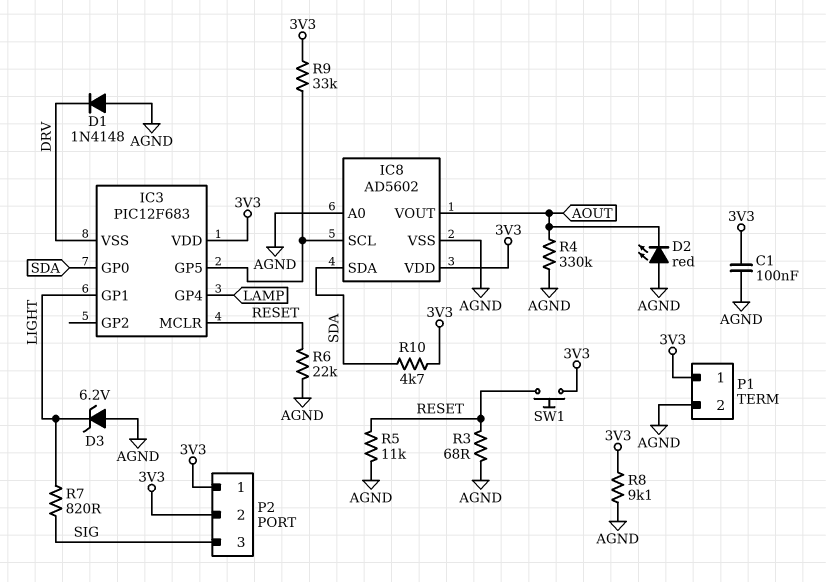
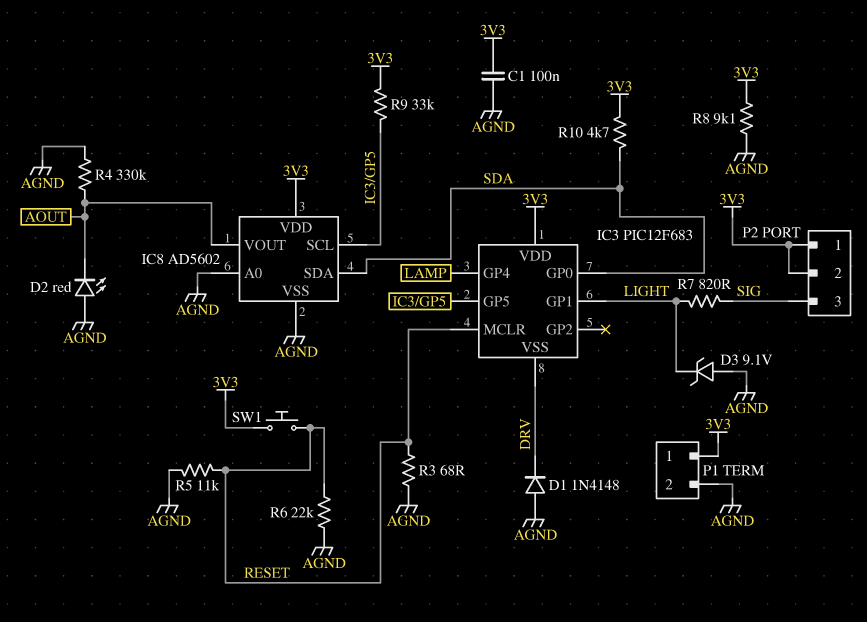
D3: zener 6.2V (A AGND, K LIGHT) -> zener 9.1V (A AGND, K LIGHT)

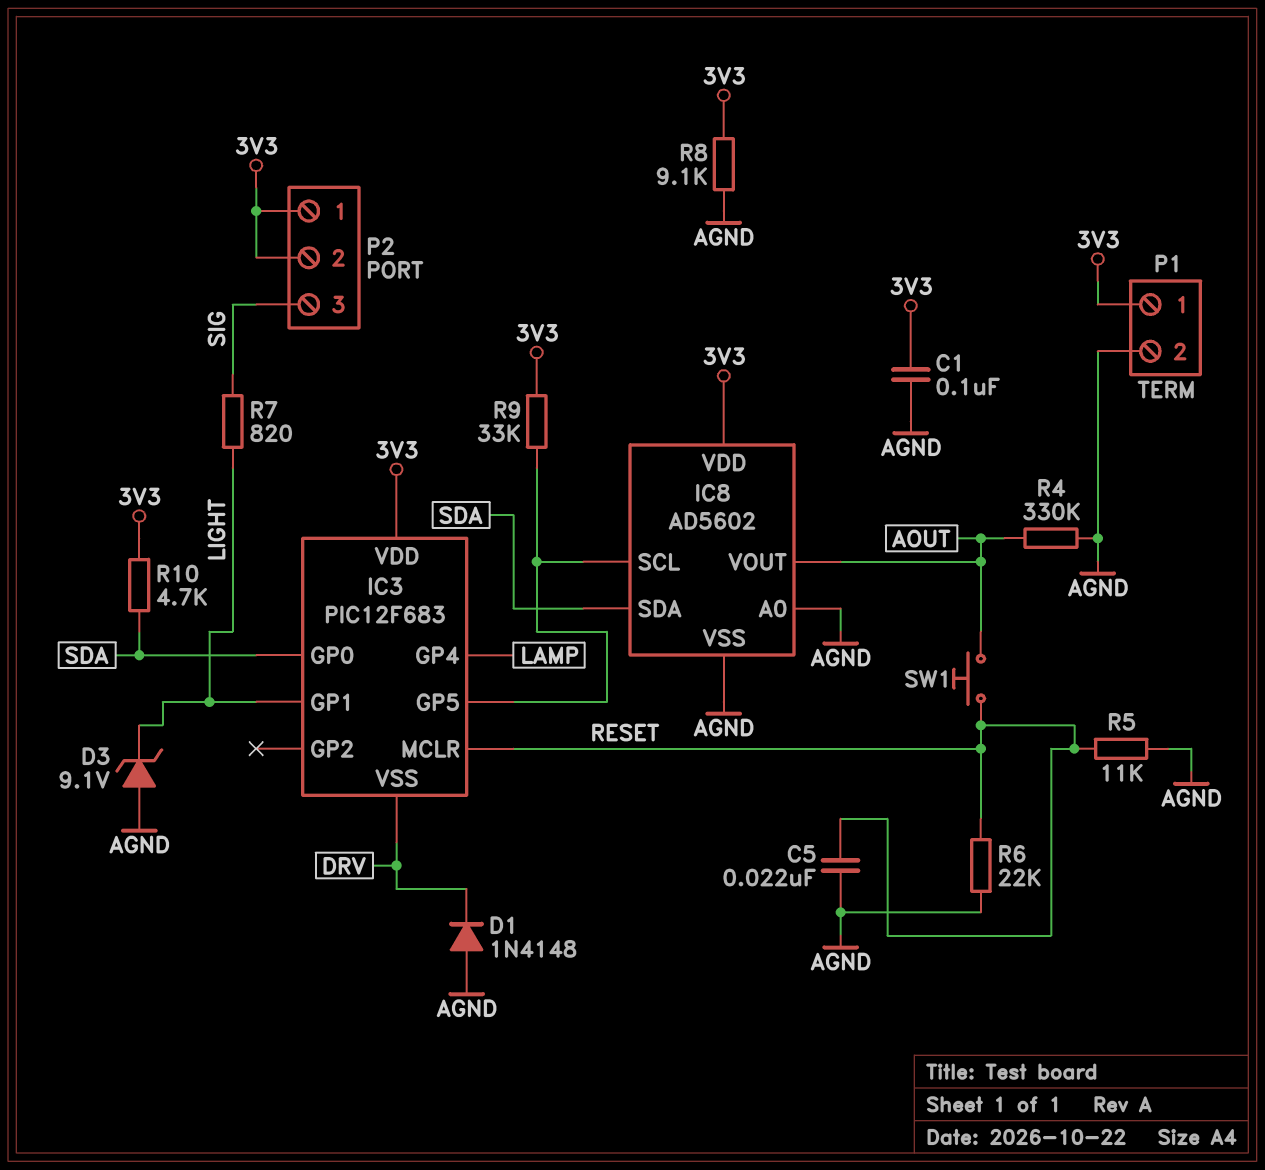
C5: none -> 22nF (AGND, RESET)
D2: LED red (A AGND, K AOUT) -> none
R3: 68 (AGND, RESET) -> none
SW1: button (3V3, RESET) -> button (AOUT, RESET)

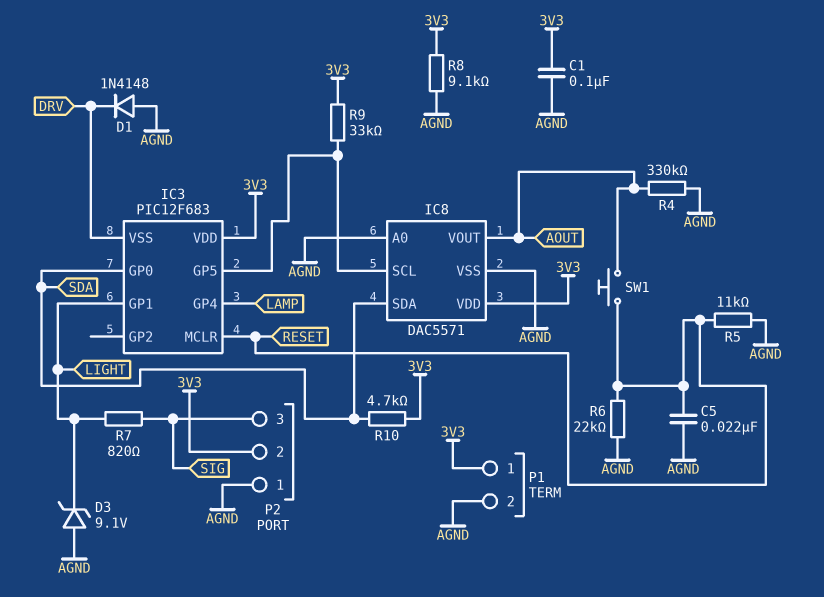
IC8: AD5602 -> DAC5571
P2 pin 1: 3V3 -> AGND

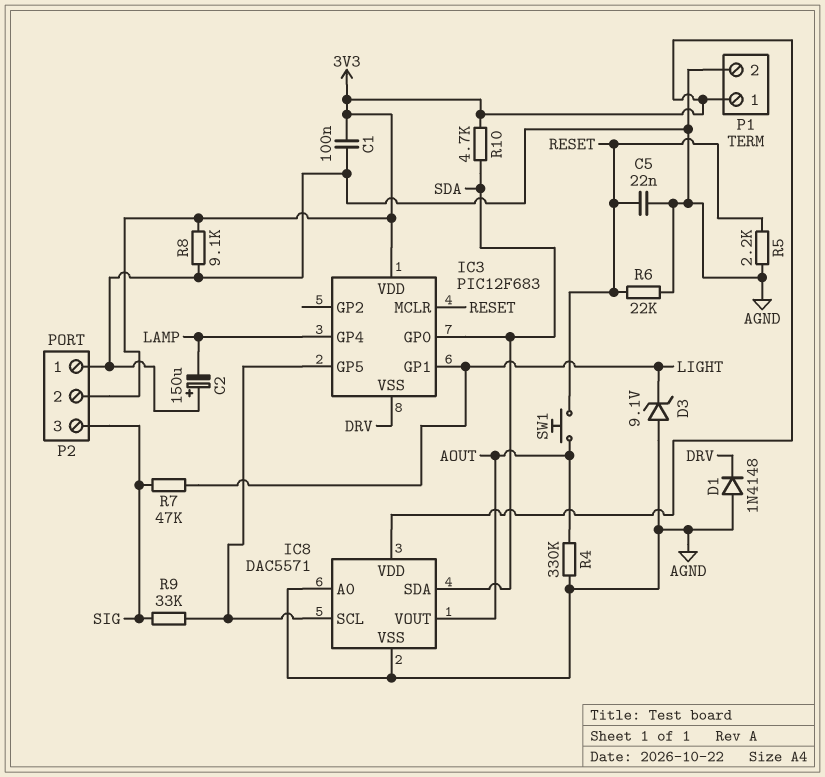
C2: none -> 150uF (plus AGND, minus LAMP)
R5: 11k (AGND, RESET) -> 2.2k (AGND, RESET)
R7: 820 (LIGHT, SIG) -> 47k (LIGHT, SIG)
R9: 33k (3V3, IC3/GP5) -> 33k (IC3/GP5, SIG)

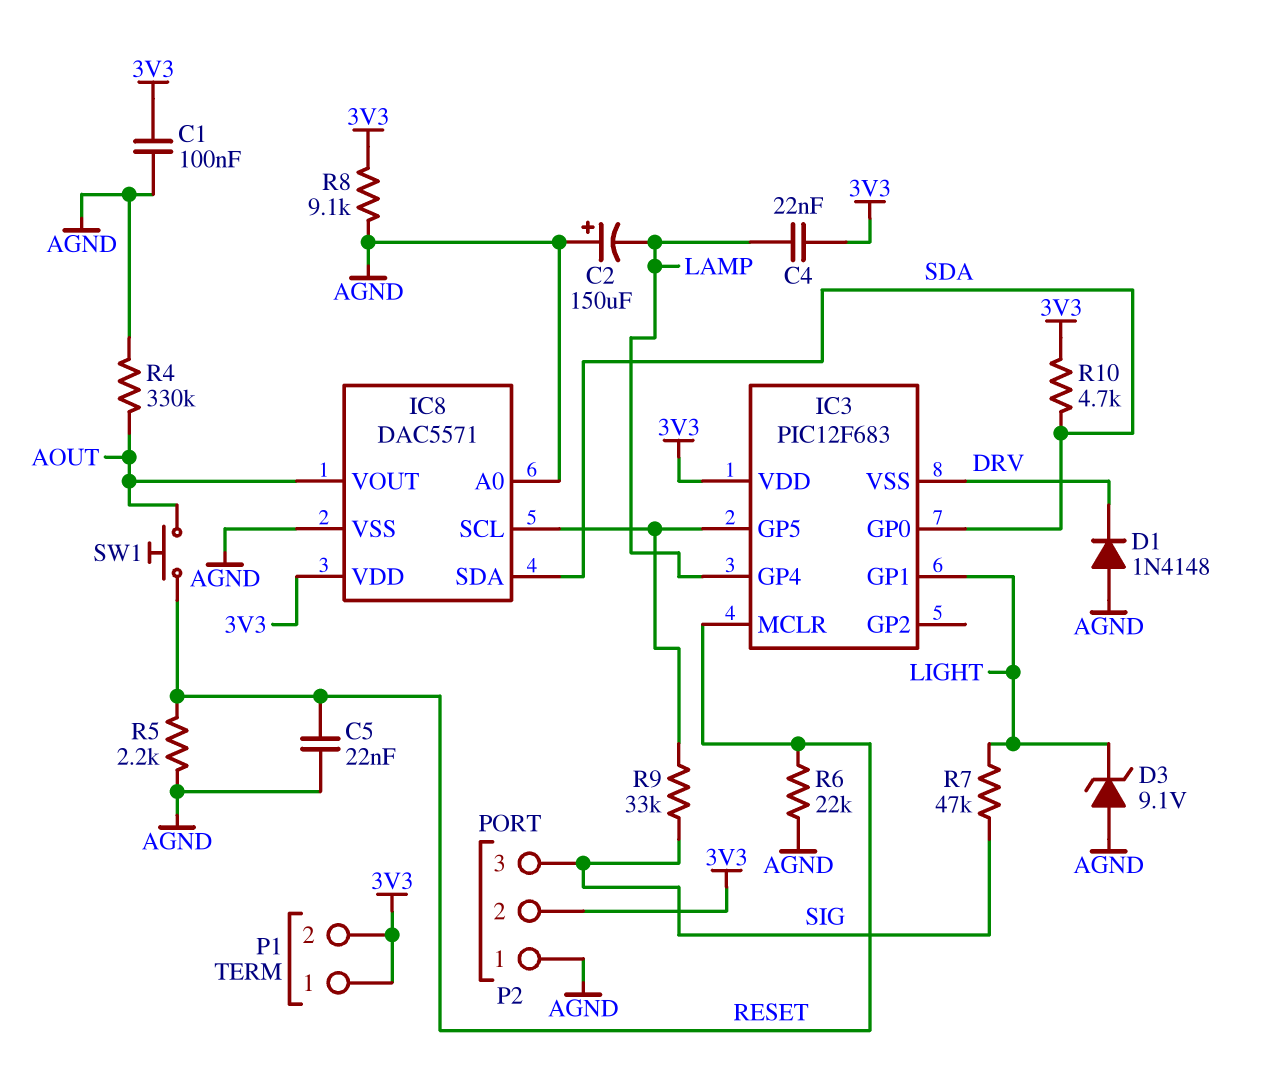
C4: none -> 22nF (3V3, LAMP)
P1 pin 2: AGND -> 3V3

